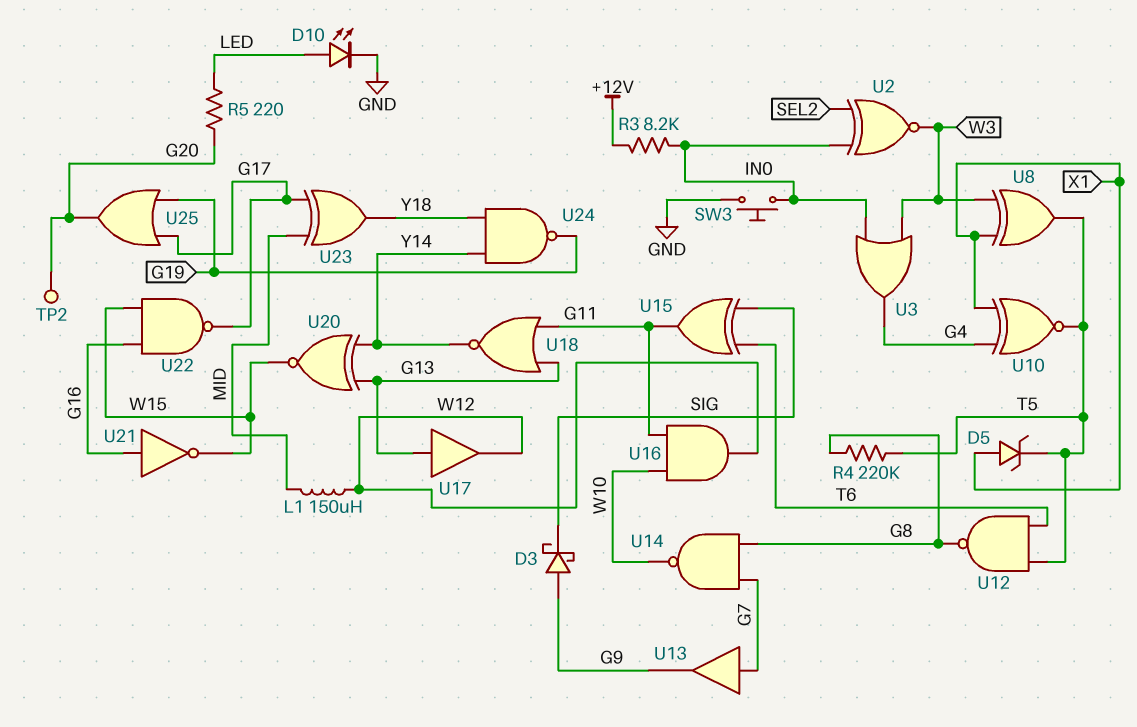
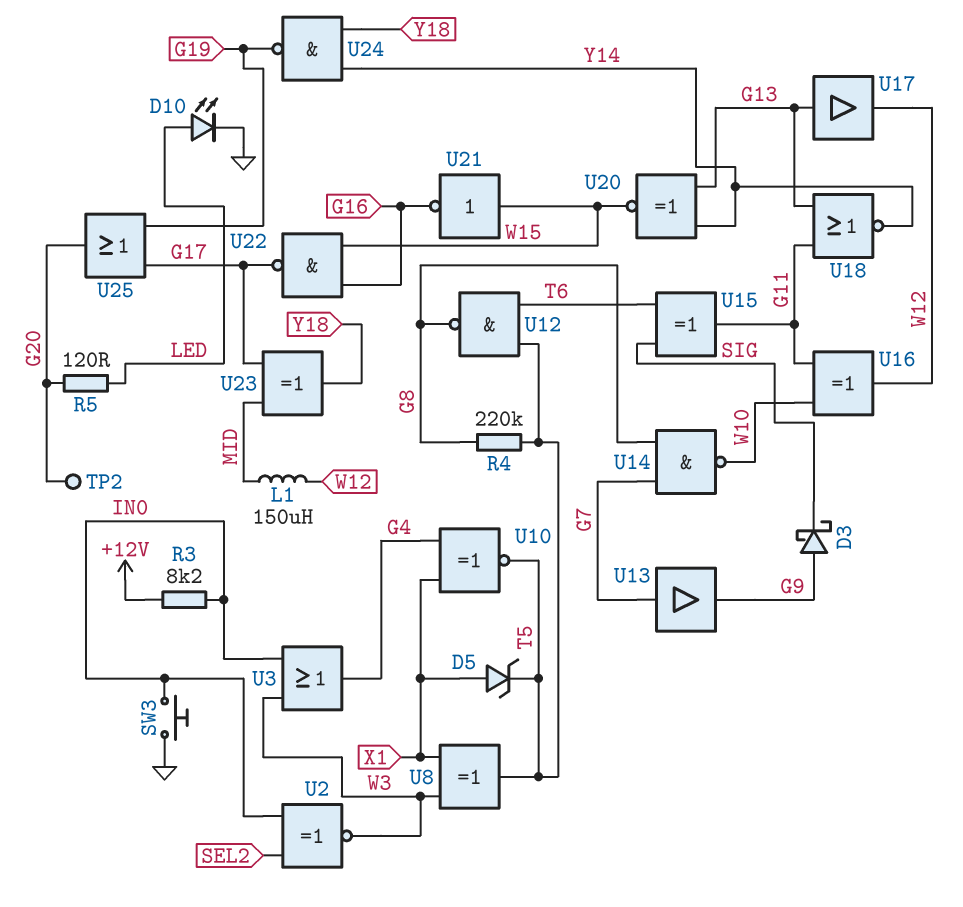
R5: 220 (G20, LED) -> 120 (G20, LED)
U16: AND (in G11, in W10, out W12) -> XOR (in G11, in W10, out W12)
U21: NOT (in G16, out W15) -> NOT (in W15, out G16)

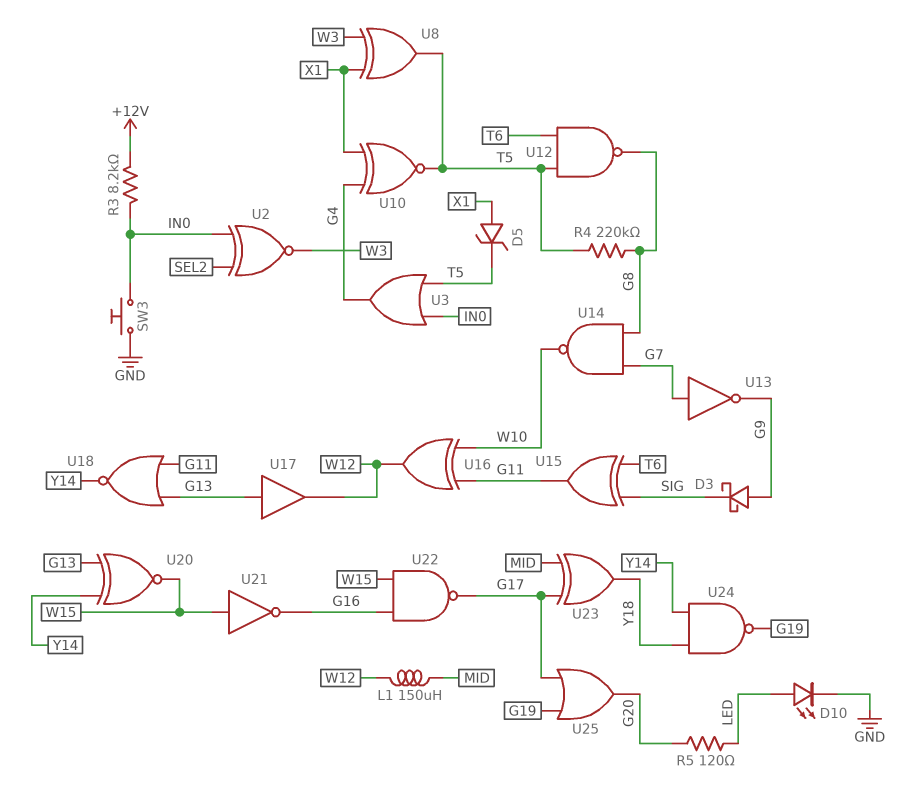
TP2: test point (G20) -> none
U3: OR (in IN0, in W3, out G4) -> OR (in IN0, in T5, out G4)
U13: buffer (in G7, out G9) -> NOT (in G7, out G9)

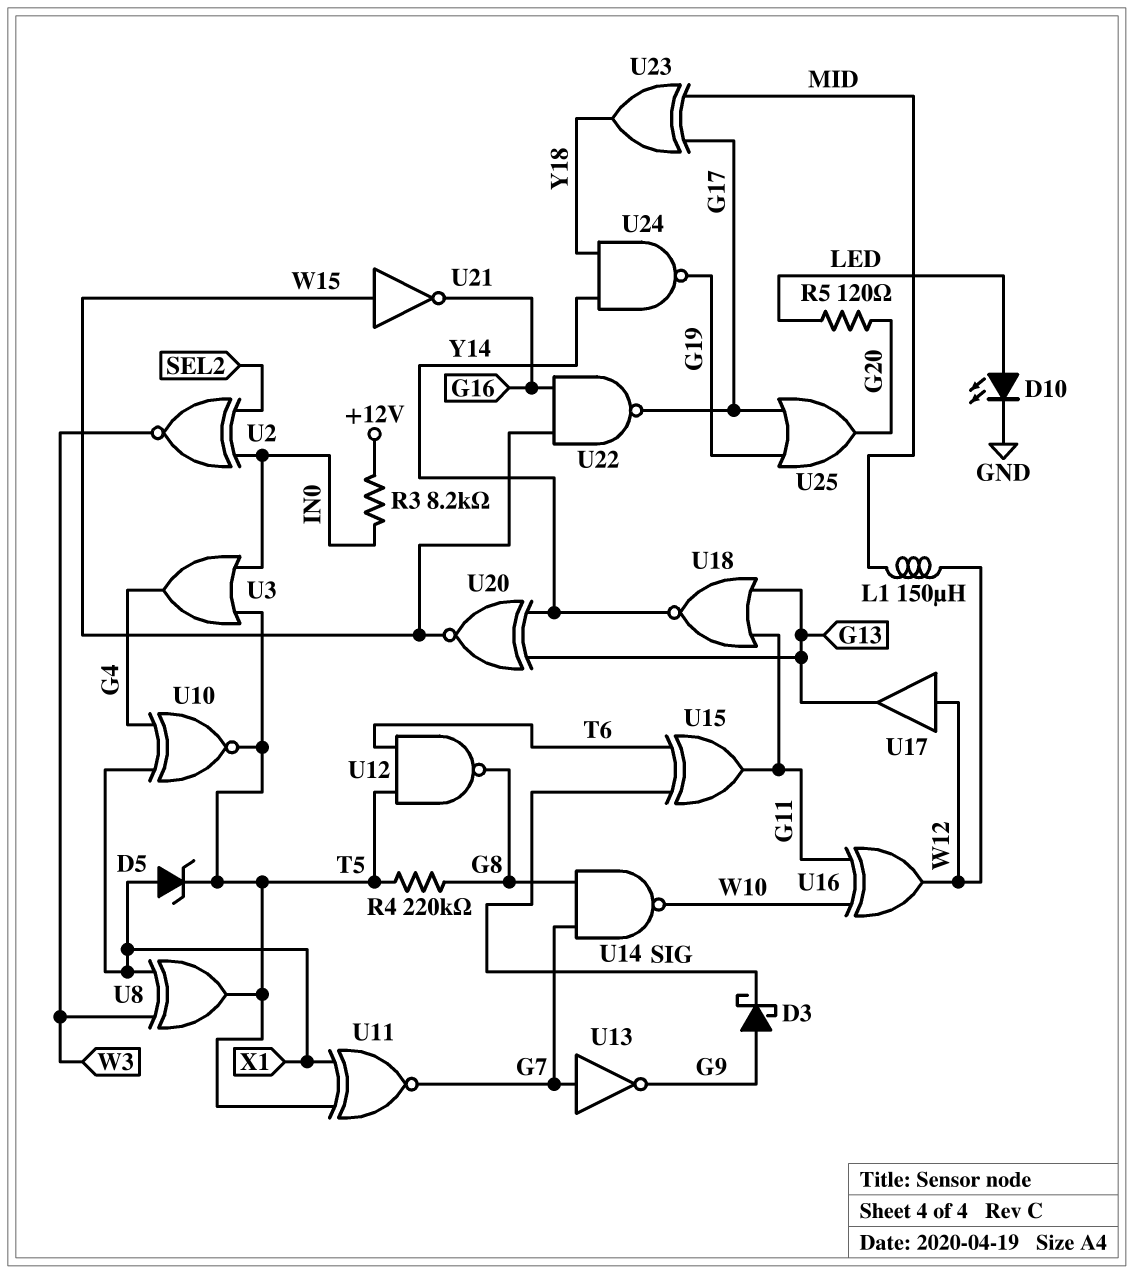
SW3: button (GND, IN0) -> none
U11: none -> XNOR (in T5, in X1, out G7)
U17: buffer (in G13, out W12) -> buffer (in W12, out G13)

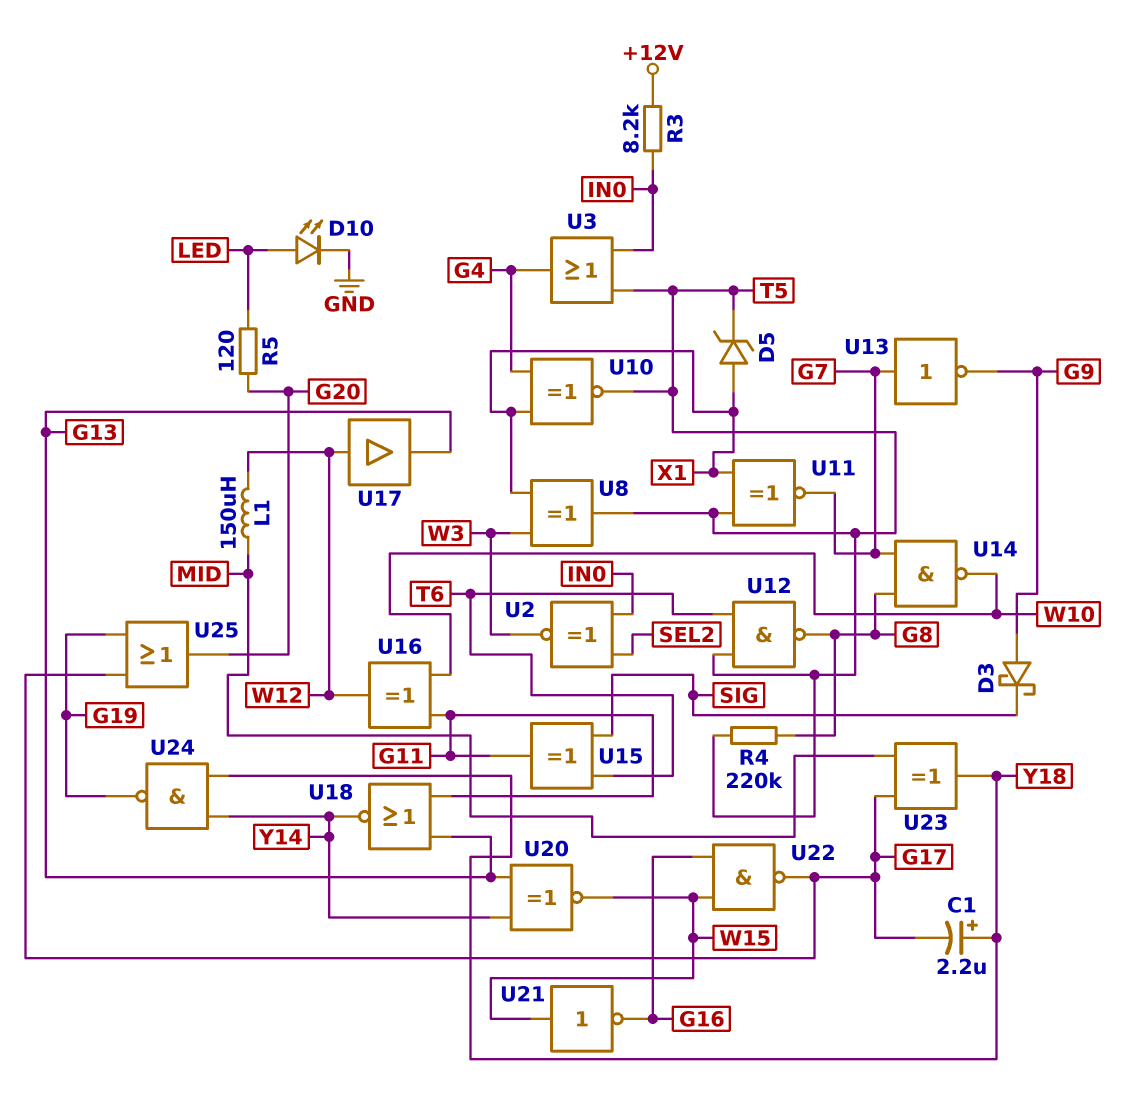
C1: none -> 2.2uF (plus Y18, minus G17)

